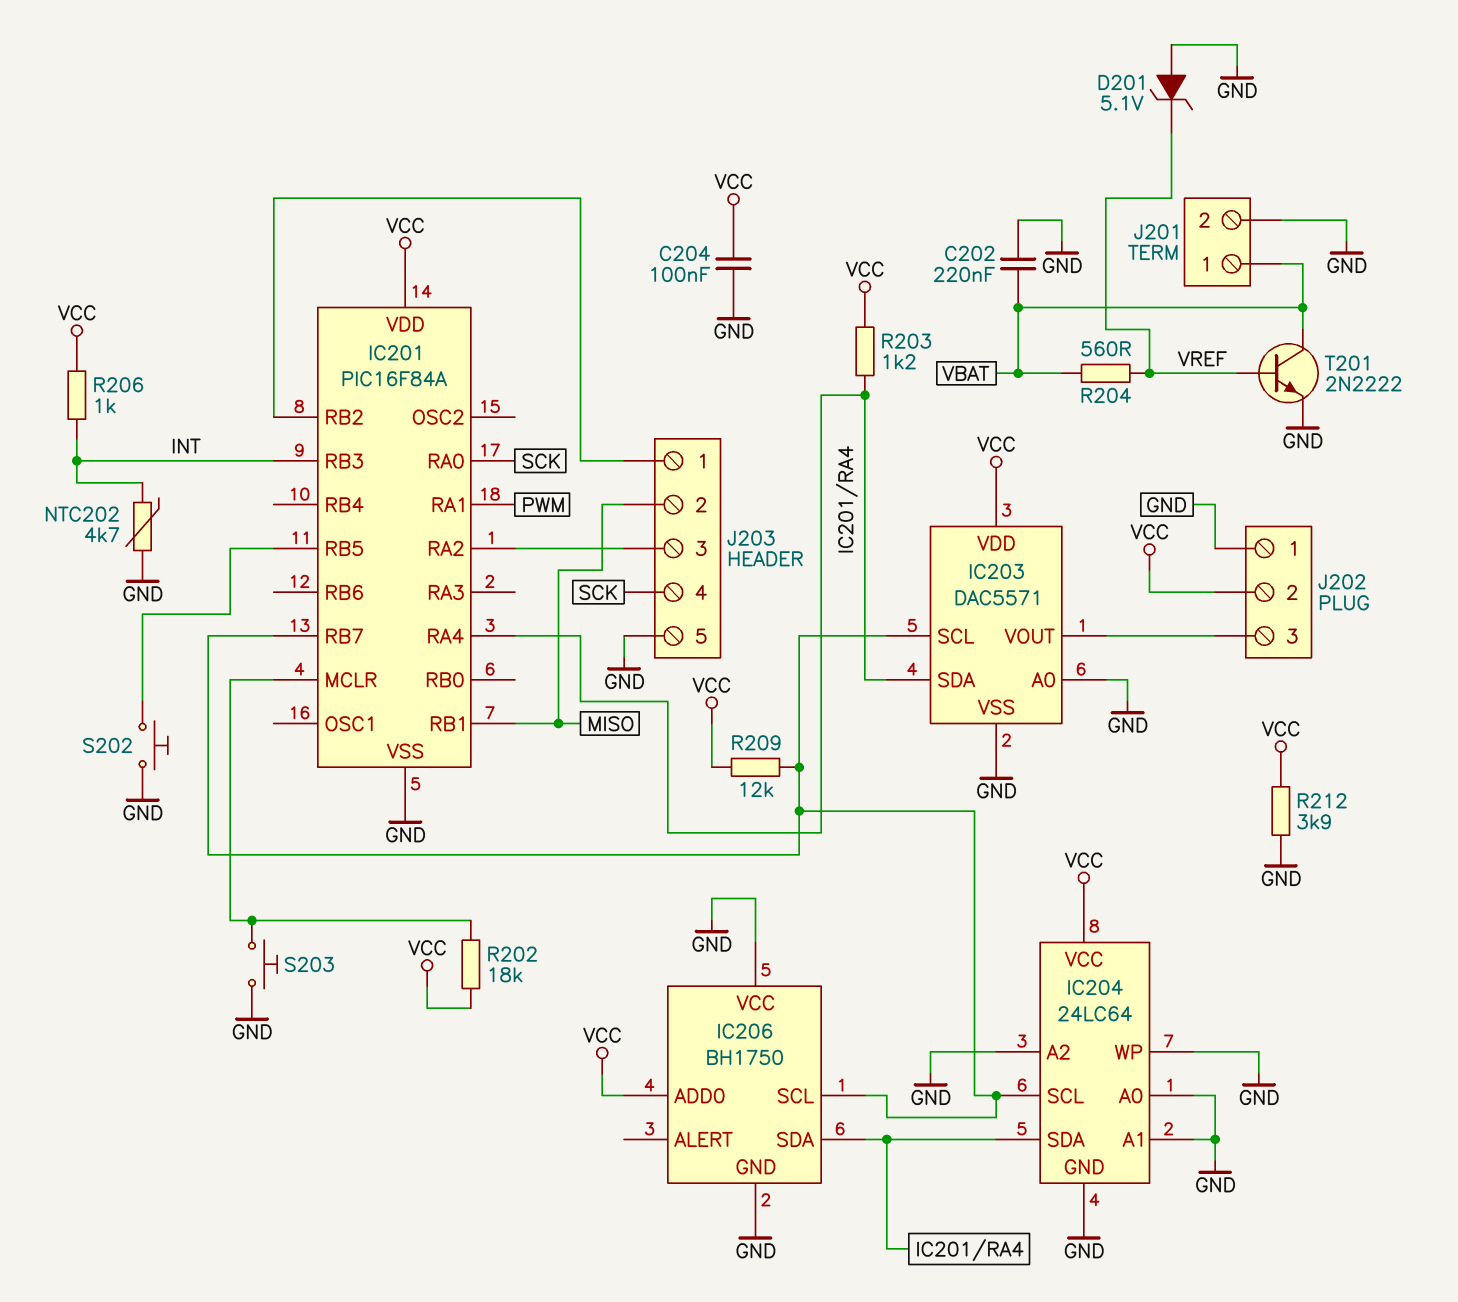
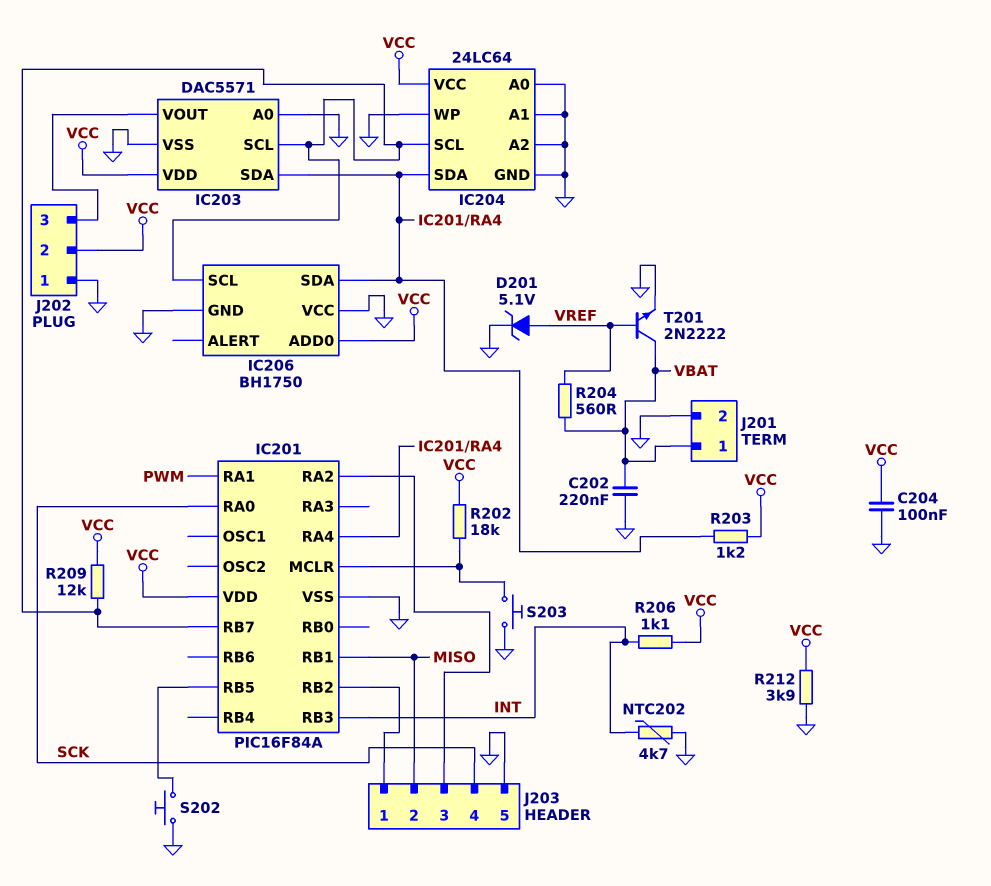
D201: zener 5.1V (A GND, K VREF) -> zener 5.1V (A VREF, K GND)
R206: 1k (INT, VCC) -> 1.1k (INT, VCC)

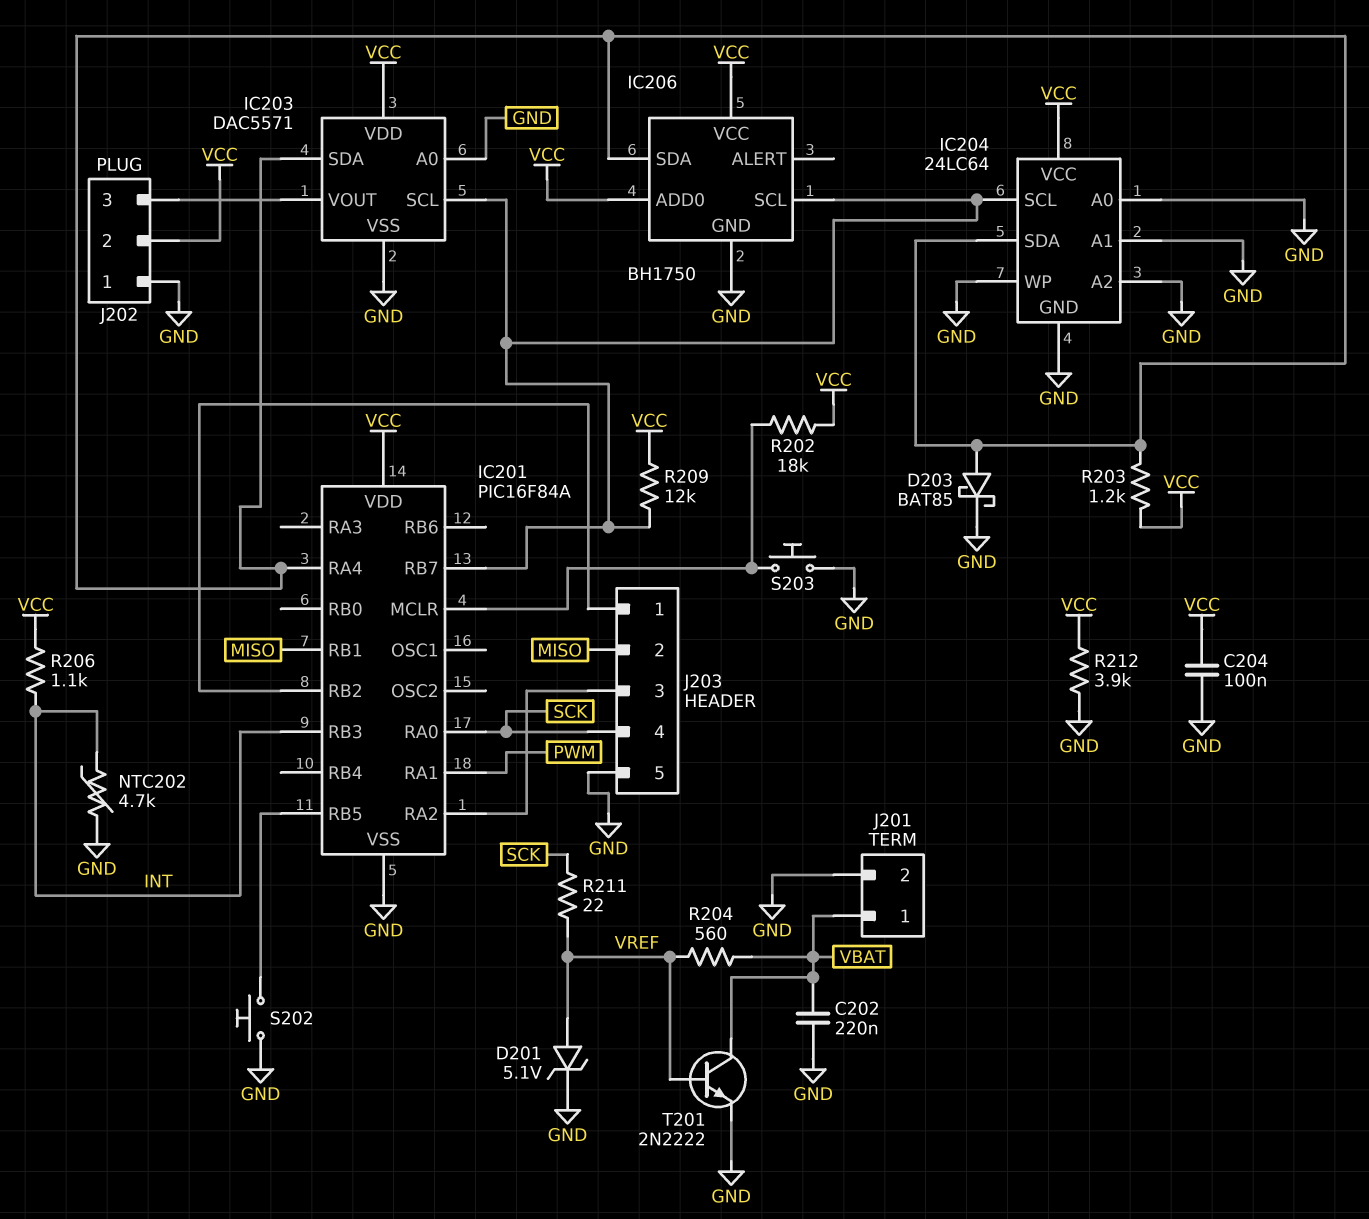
D203: none -> schottky BAT85 (A IC201/RA4, K GND)
IC206 pin VCC: GND -> VCC
R211: none -> 22 (SCK, VREF)

